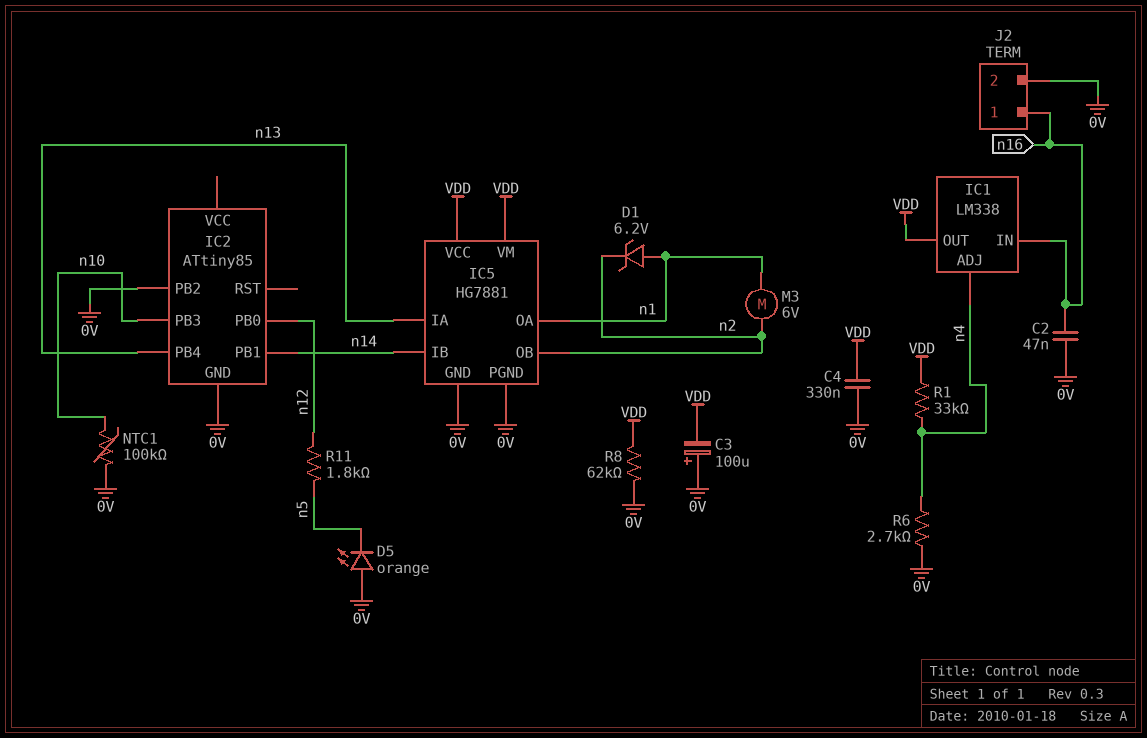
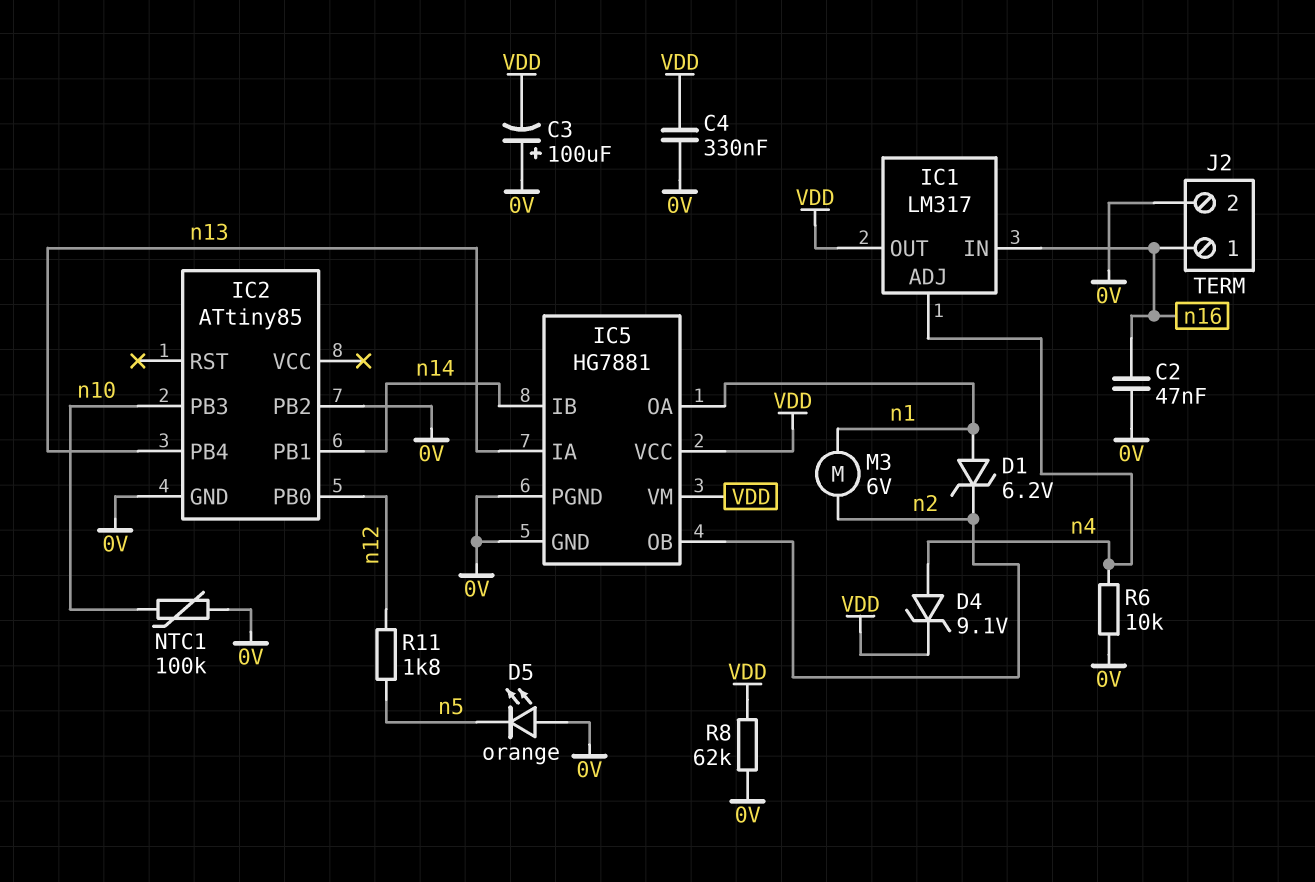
D4: none -> zener 9.1V (A n4, K VDD)
IC1: LM338 -> LM317
R1: 33k (VDD, n4) -> none
R6: 2.7k (0V, n4) -> 10k (0V, n4)

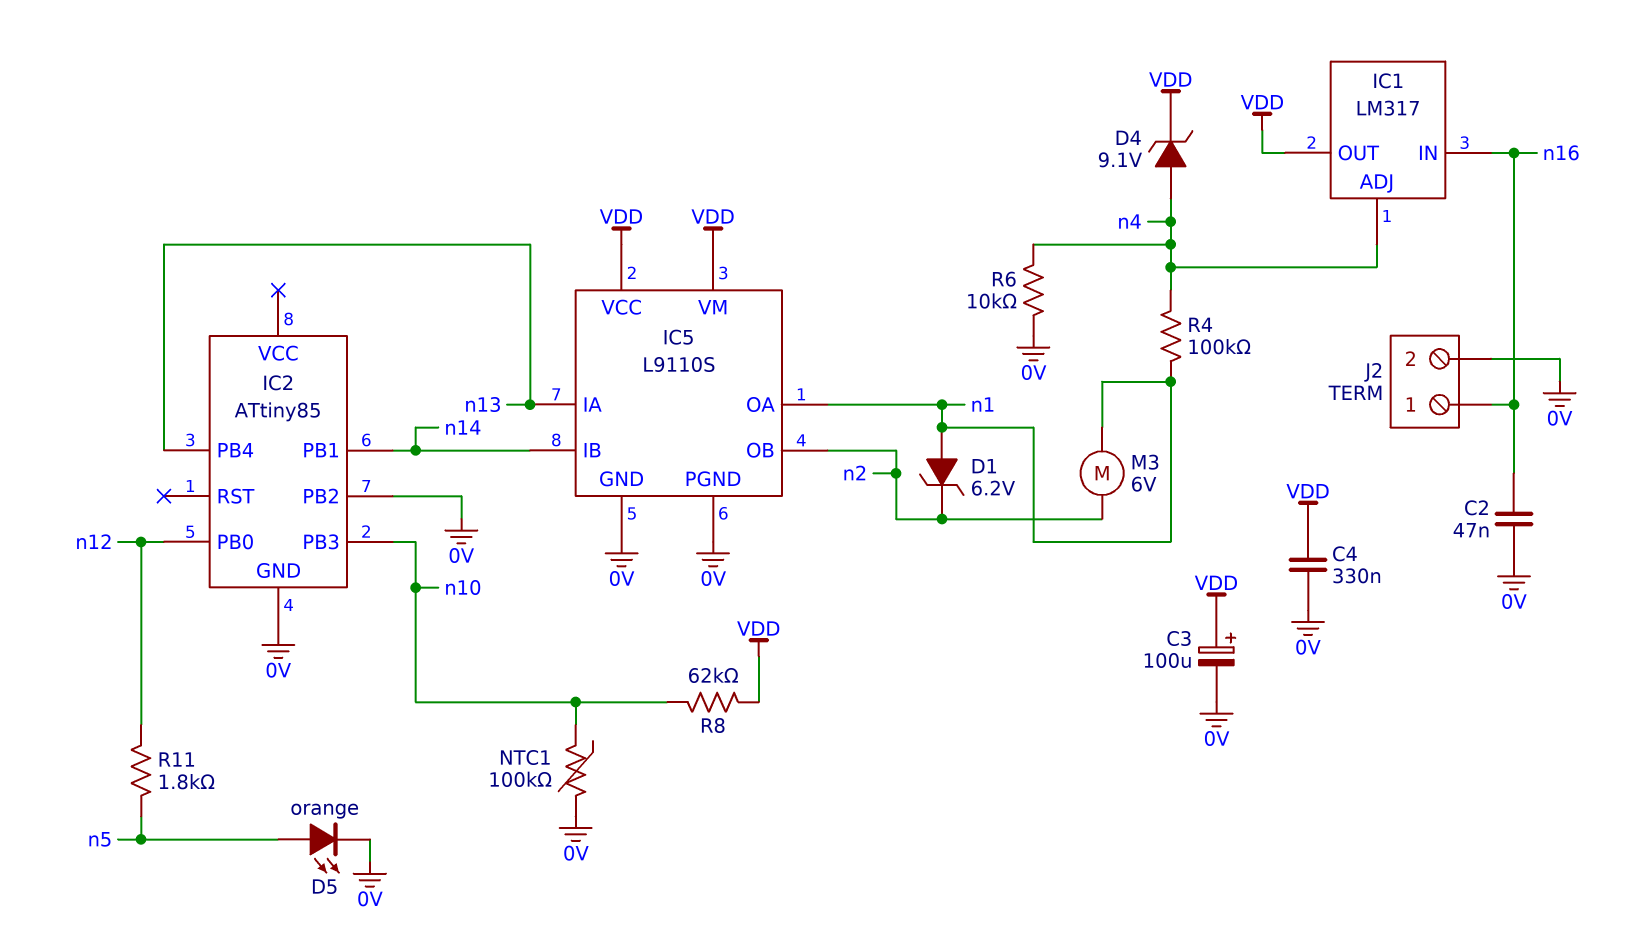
C3: 100uF (plus 0V, minus VDD) -> 100uF (plus VDD, minus 0V)
D5: LED orange (A 0V, K n5) -> LED orange (A n5, K 0V)
IC5: HG7881 -> L9110S
R4: none -> 100k (n1, n4)
R8: 62k (0V, VDD) -> 62k (VDD, n10)

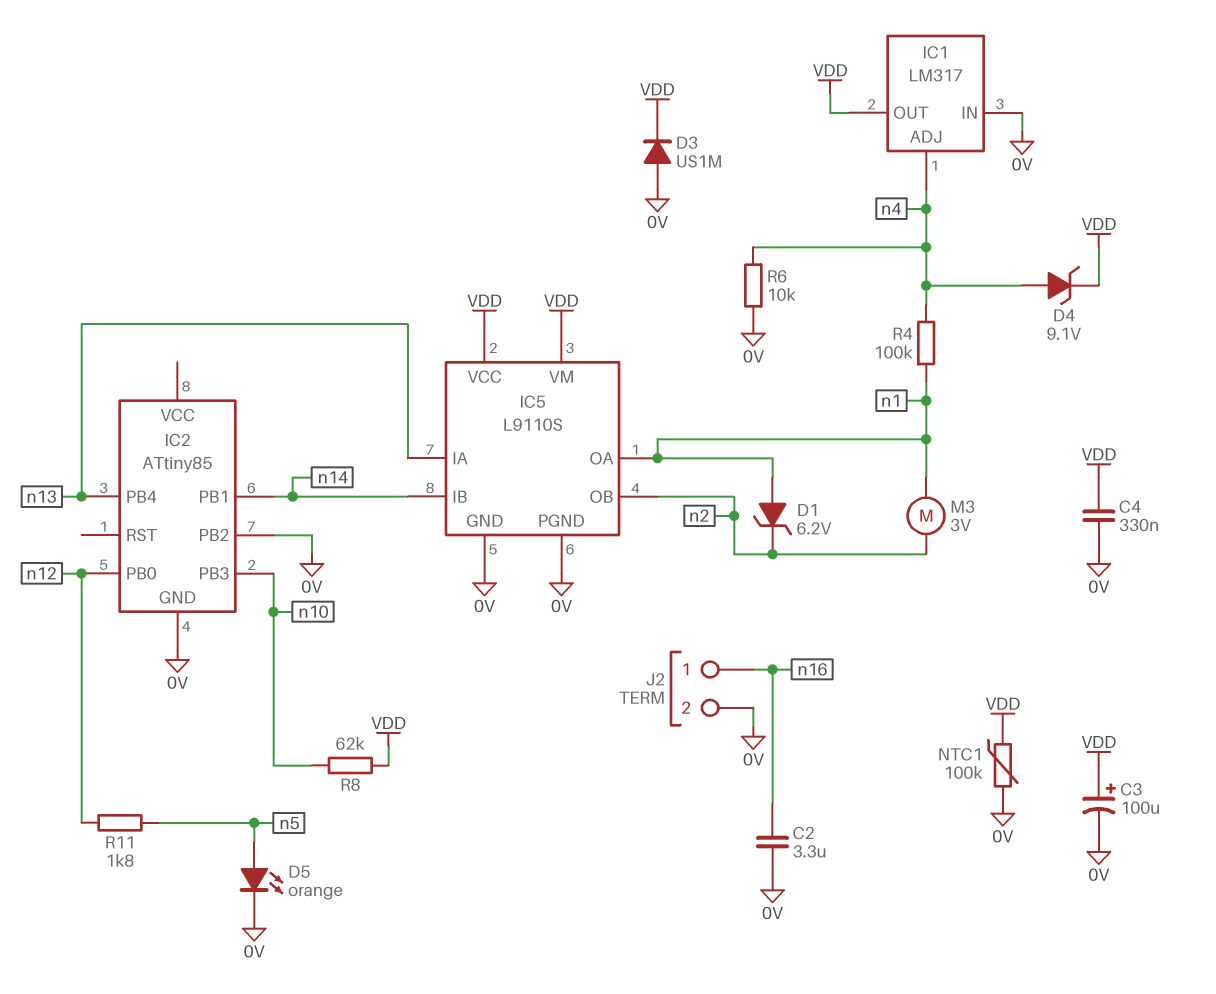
C2: 47nF (0V, n16) -> 3.3uF (0V, n16)
D3: none -> diode US1M (A 0V, K VDD)
IC1 pin IN: n16 -> 0V
M3: motor 6V (n1, n2) -> motor 3V (n1, n2)
NTC1: 100k (0V, n10) -> 100k (0V, VDD)

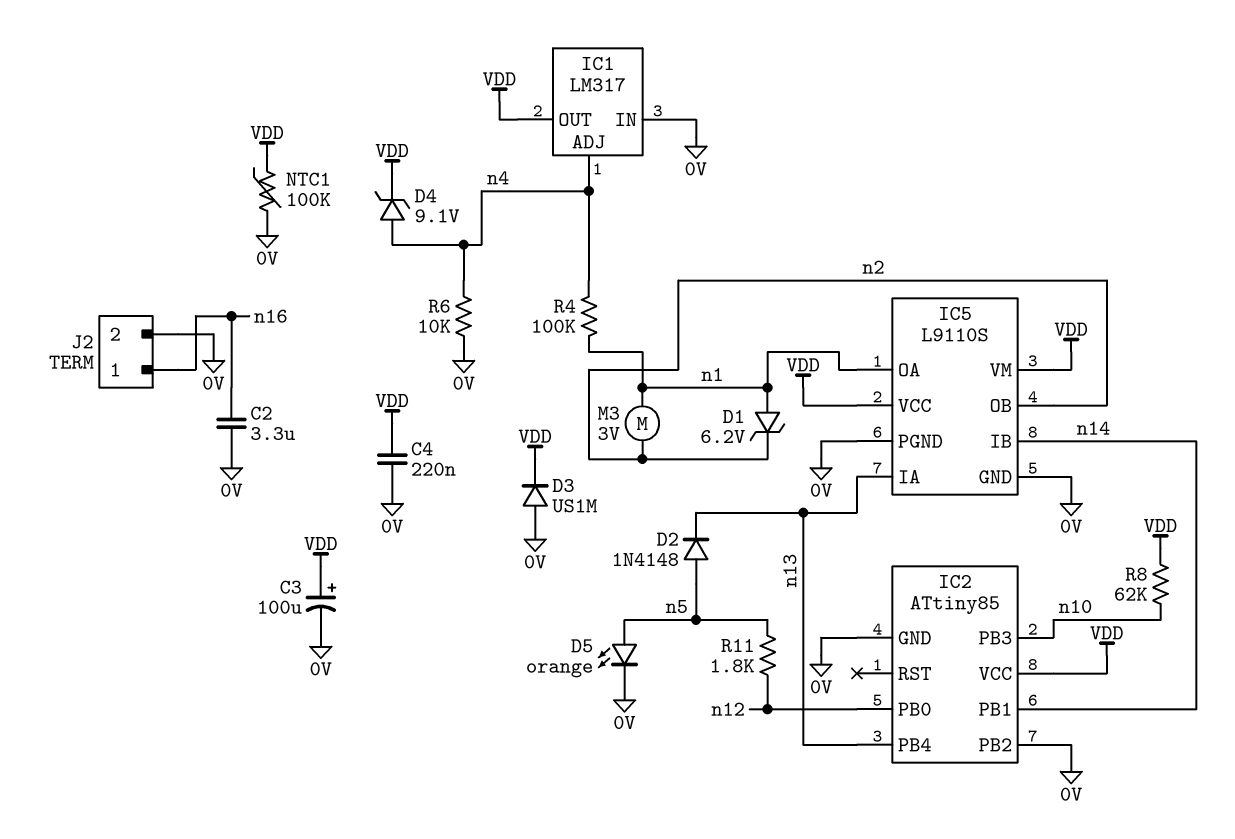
C4: 330nF (0V, VDD) -> 220nF (0V, VDD)
D2: none -> diode 1N4148 (A n5, K n13)
IC2 pin VCC: none -> VDD

